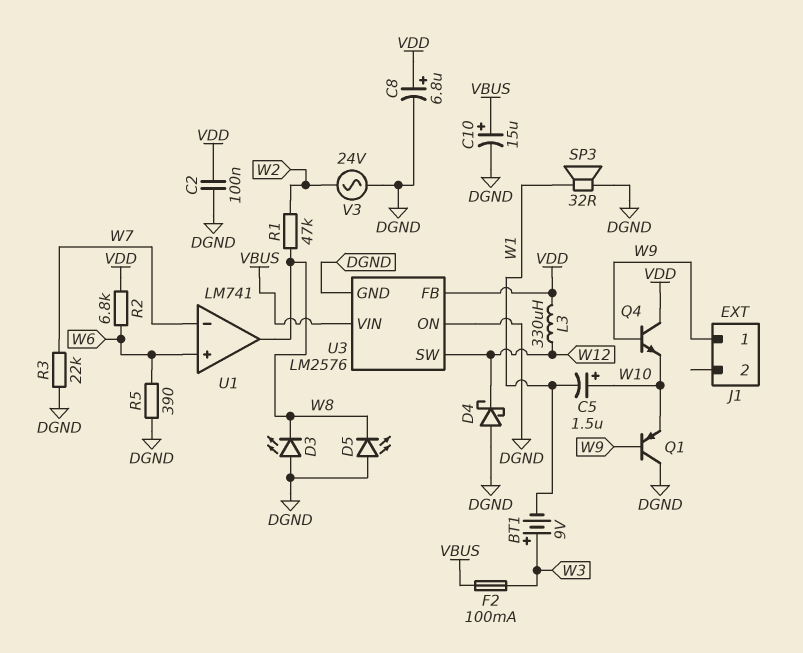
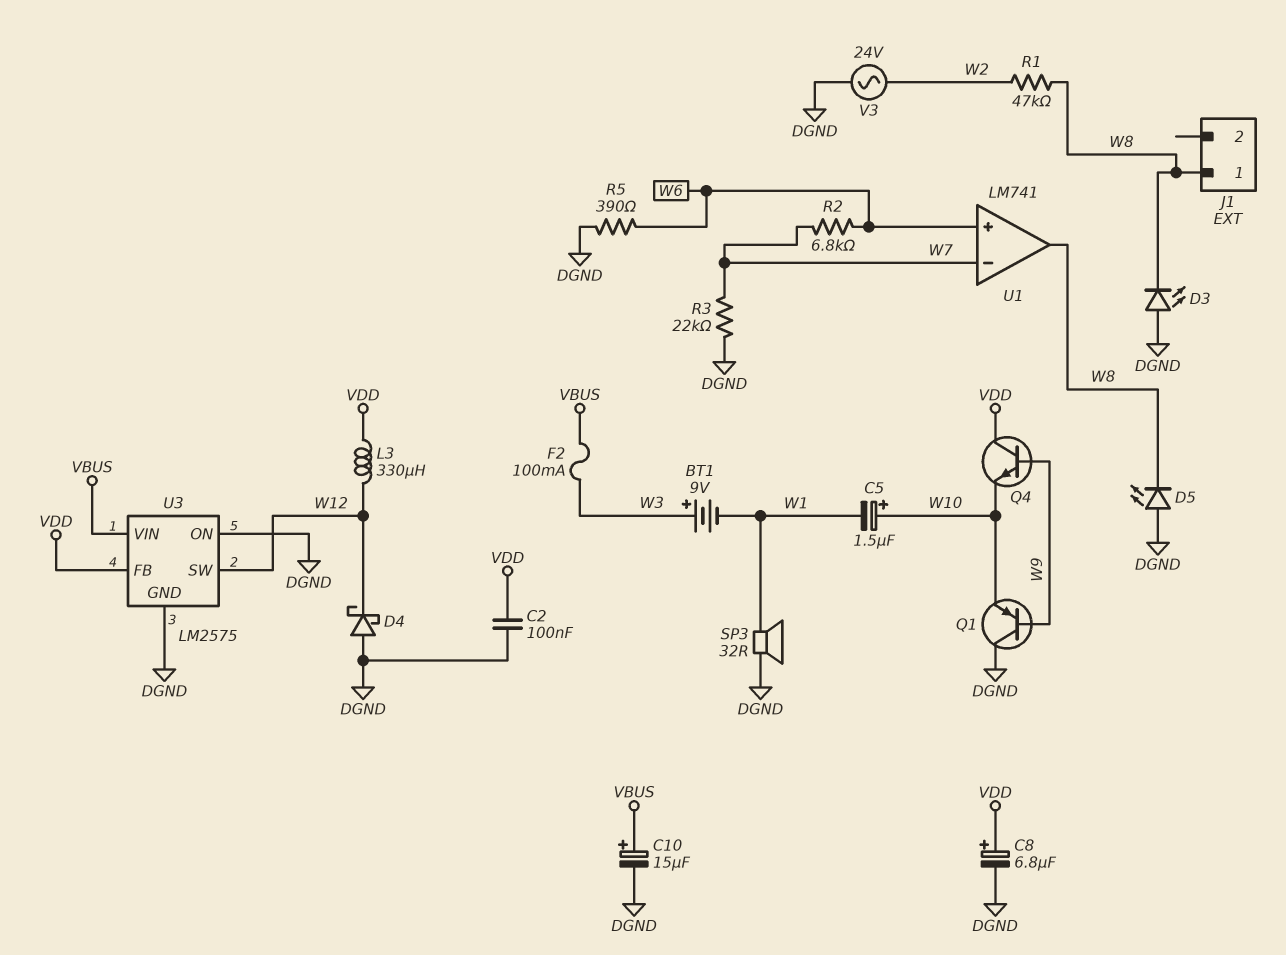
J1 pin 1: W9 -> W8
R2: 6.8k (VDD, W6) -> 6.8k (W6, W7)
U3: LM2576 -> LM2575

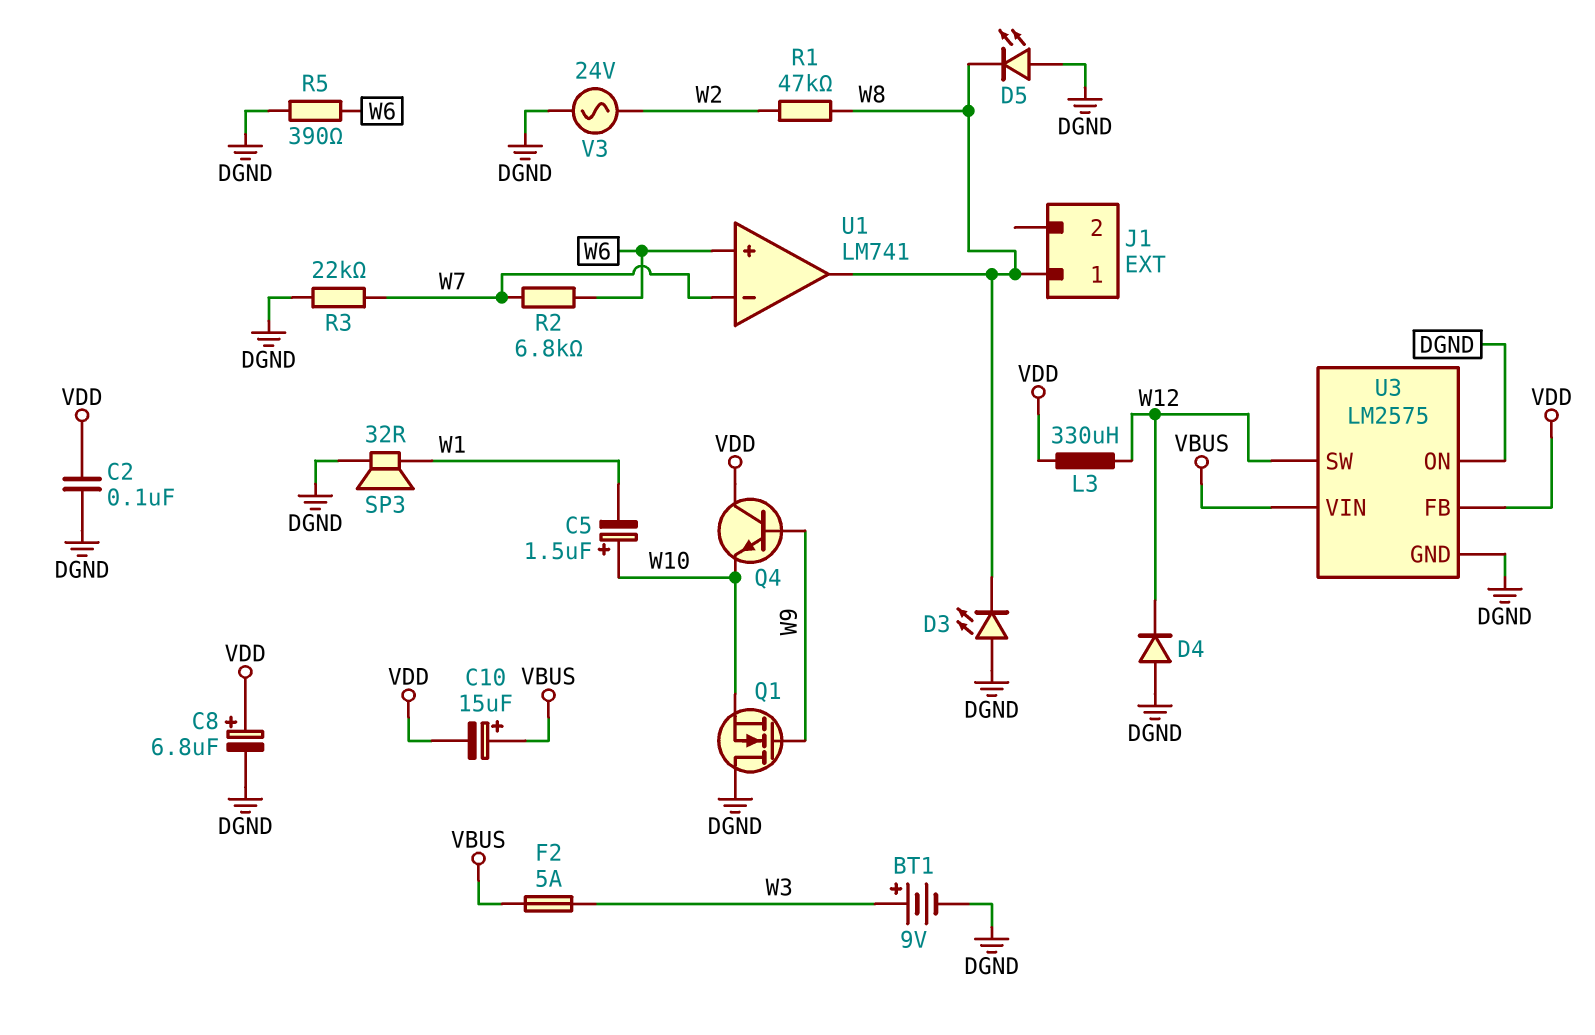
BT1: 9V (plus W3, minus W1) -> 9V (plus W3, minus DGND)
C10: 15uF (plus VBUS, minus DGND) -> 15uF (plus VBUS, minus VDD)
D4: schottky (A DGND, K W12) -> diode (A DGND, K W12)
F2: 100mA (VBUS, W3) -> 5A (VBUS, W3)
Q1: PNP (B W9, C DGND, E W10) -> NMOS (G W9, D DGND, S W10)

